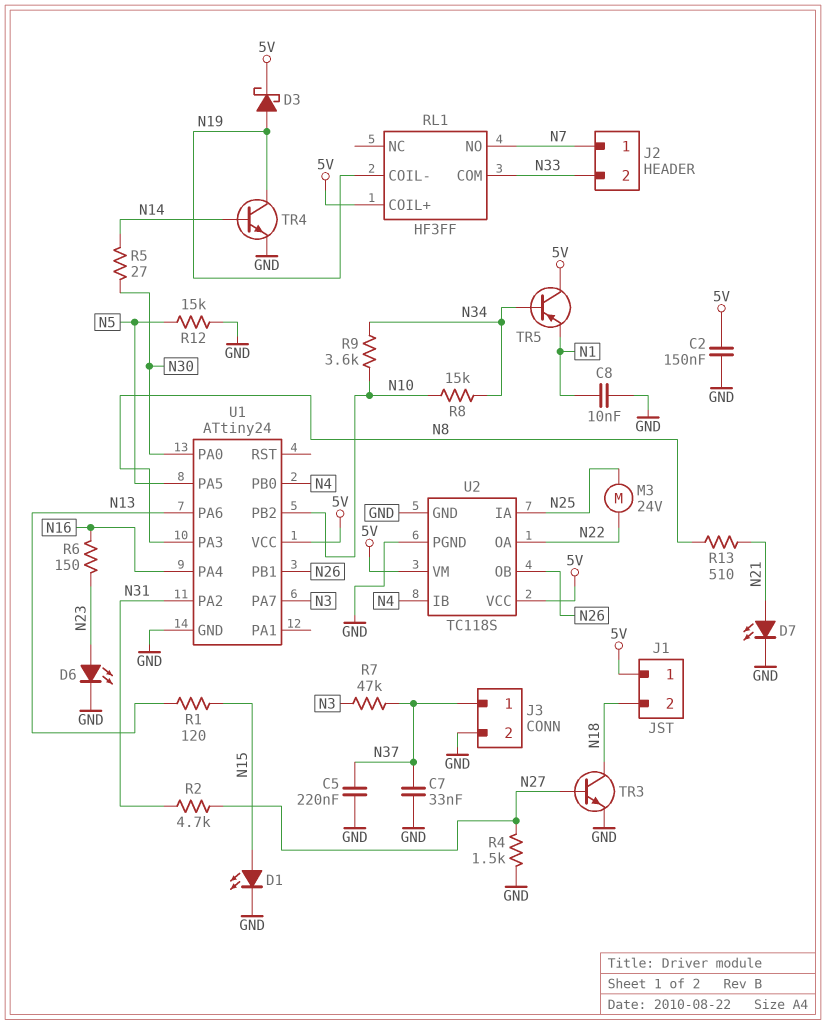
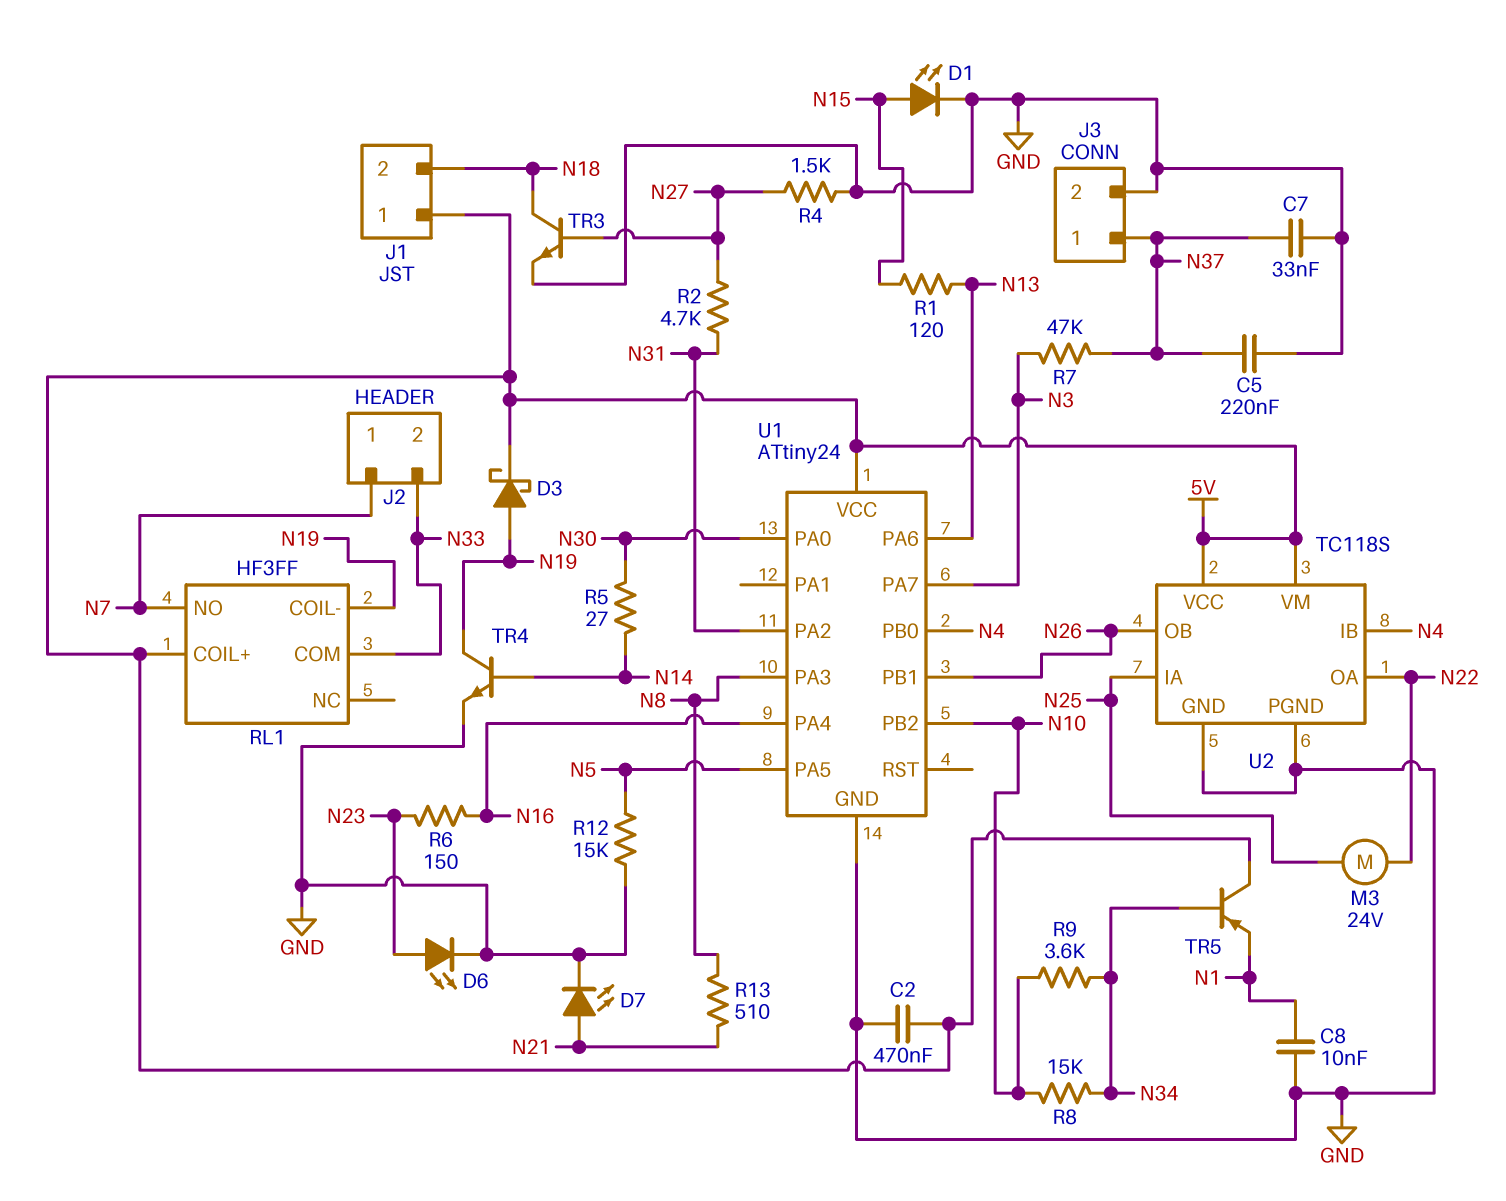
C2: 150nF (5V, GND) -> 470nF (5V, GND)

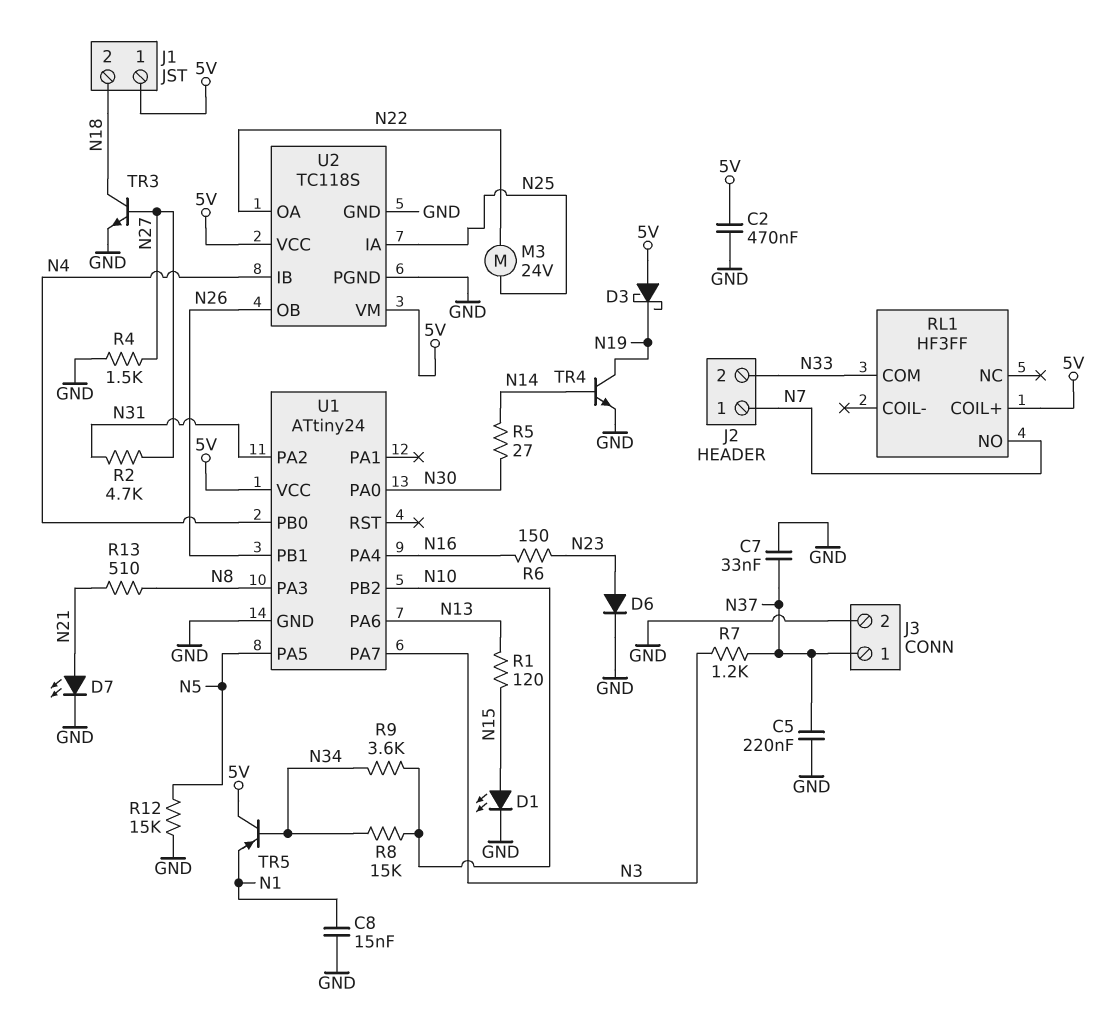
C8: 10nF (GND, N1) -> 15nF (GND, N1)
D3: schottky (A N19, K 5V) -> schottky (A 5V, K N19)
D6: LED (A N23, K GND) -> diode (A N23, K GND)
R7: 47k (N3, N37) -> 1.2k (N3, N37)
RL1 pin COIL-: N19 -> none

